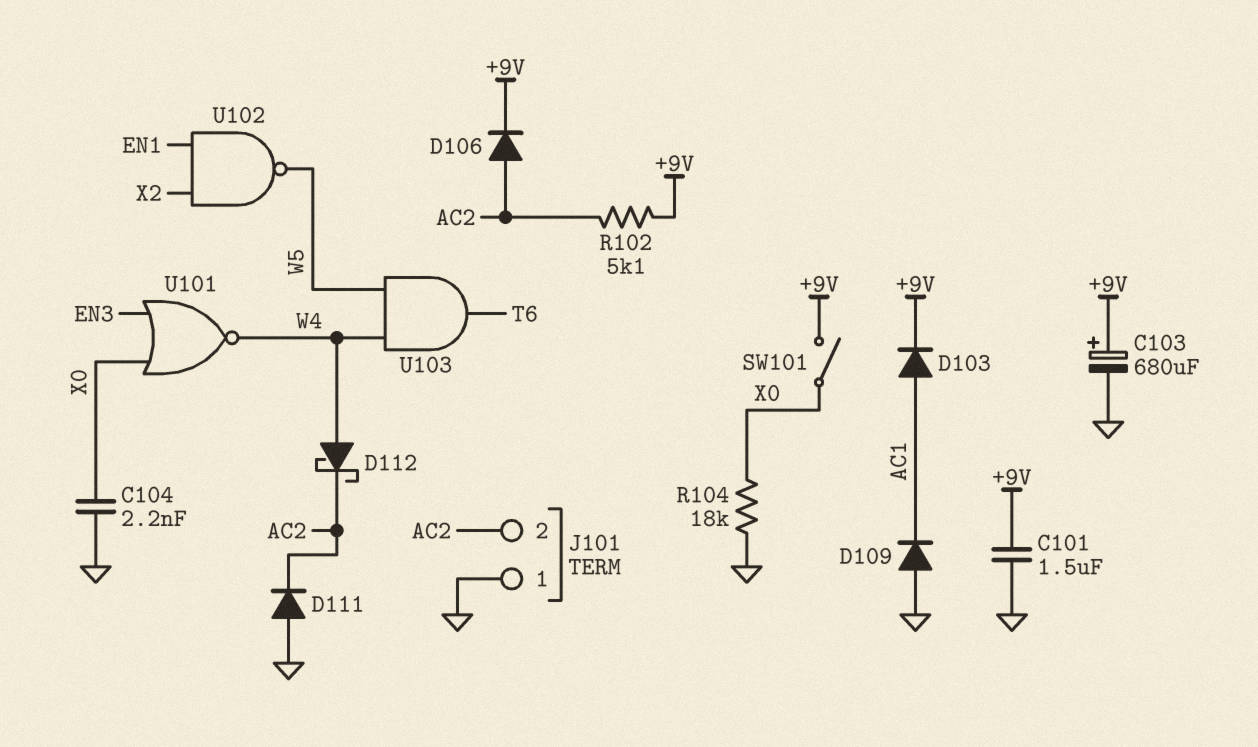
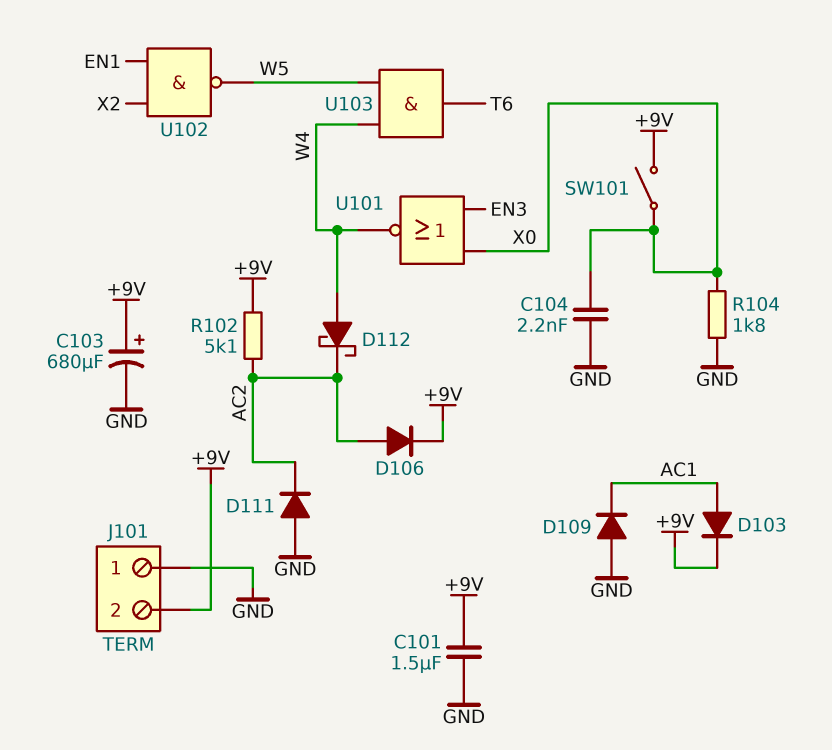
J101 pin 2: AC2 -> +9V
R104: 18k (GND, X0) -> 1.8k (GND, X0)

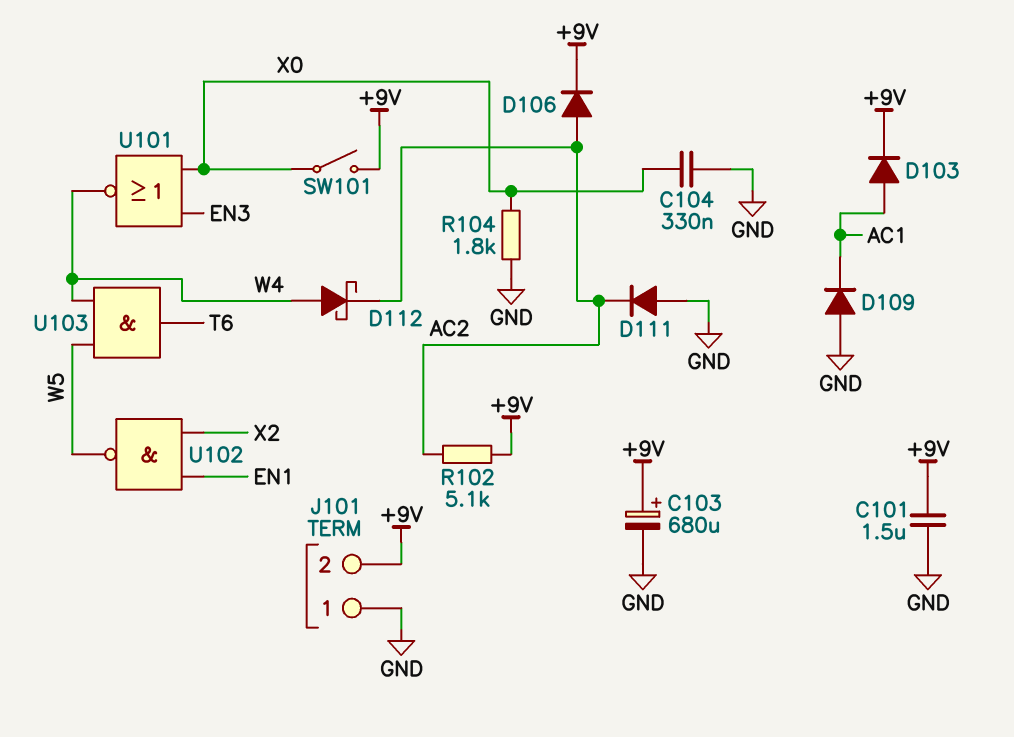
C104: 2.2nF (GND, X0) -> 330nF (GND, X0)

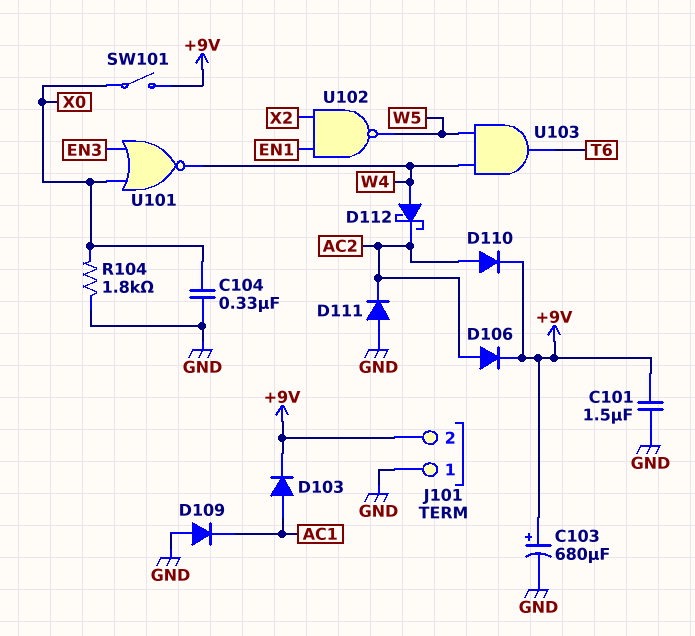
D110: none -> diode (A AC2, K +9V)
R102: 5.1k (+9V, AC2) -> none

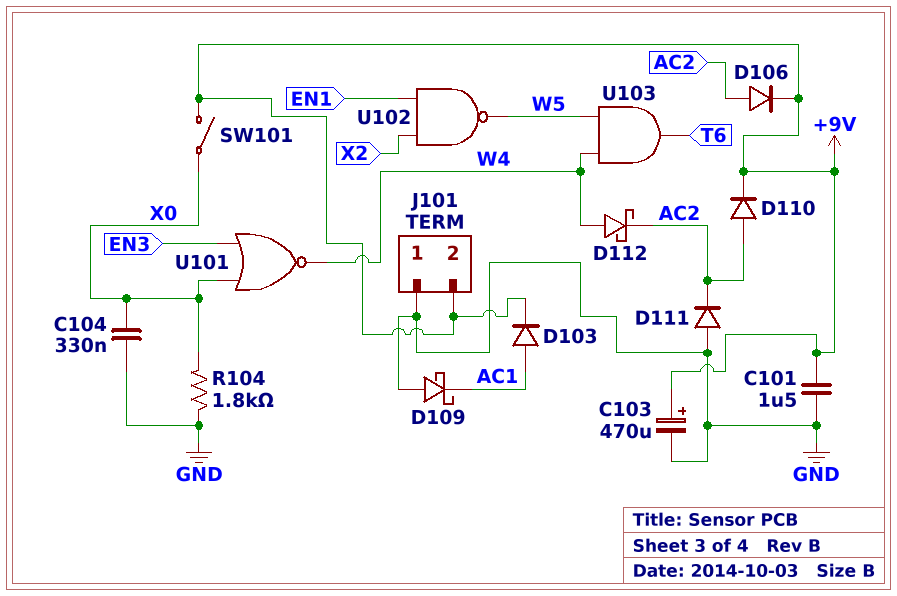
C103: 680uF (plus +9V, minus GND) -> 470uF (plus +9V, minus GND)
D109: diode (A GND, K AC1) -> schottky (A GND, K AC1)

